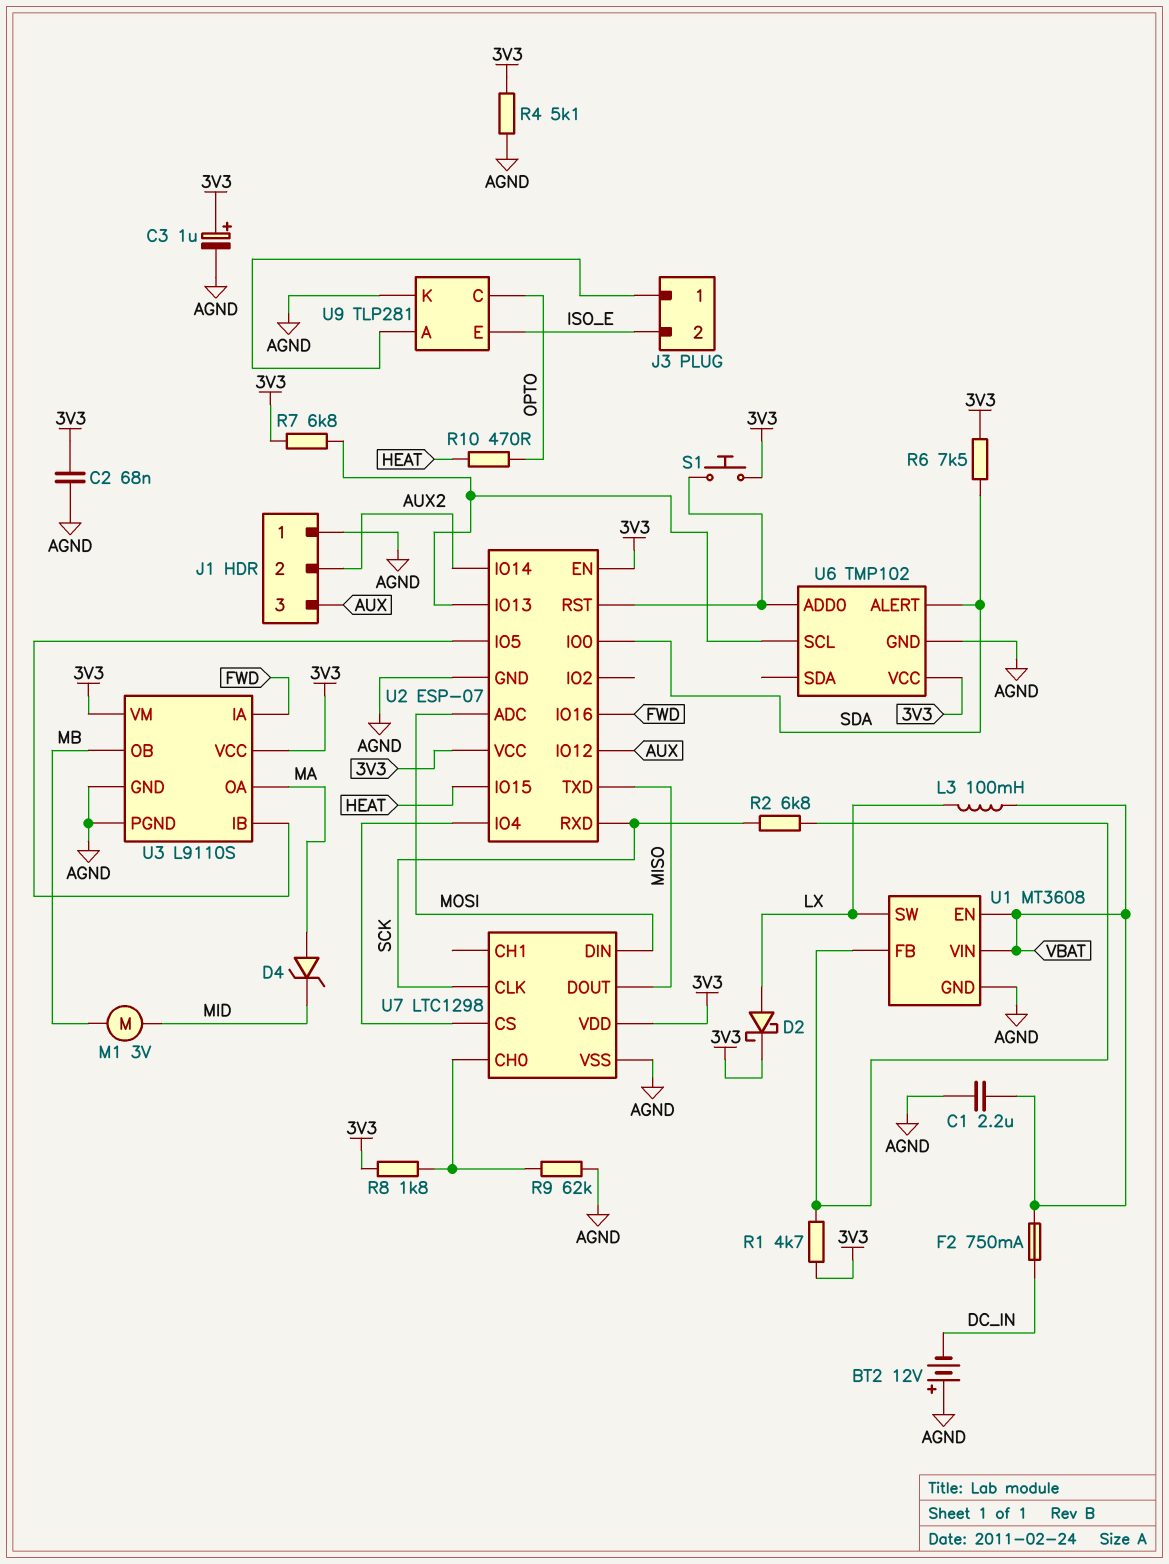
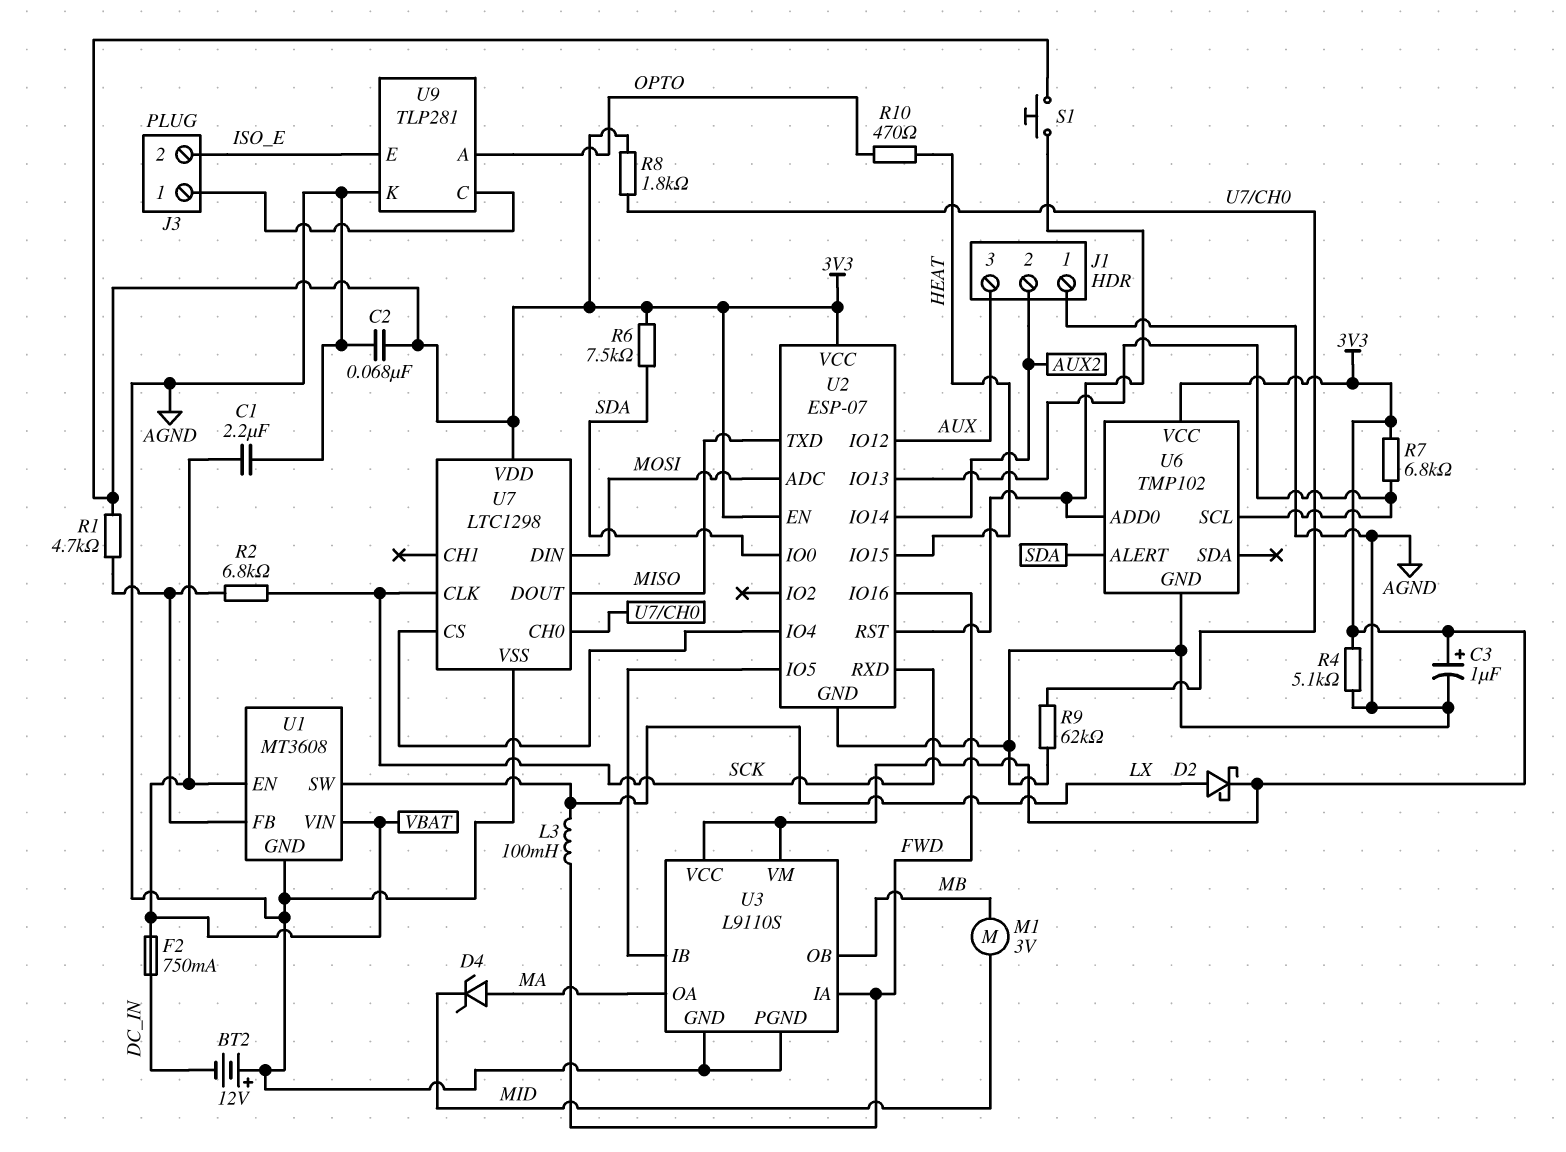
L3: 100mH (LX, VBAT) -> 100mH (FWD, LX)
U9 pin A: J3/1 -> OPTO
U9 pin C: OPTO -> J3/1

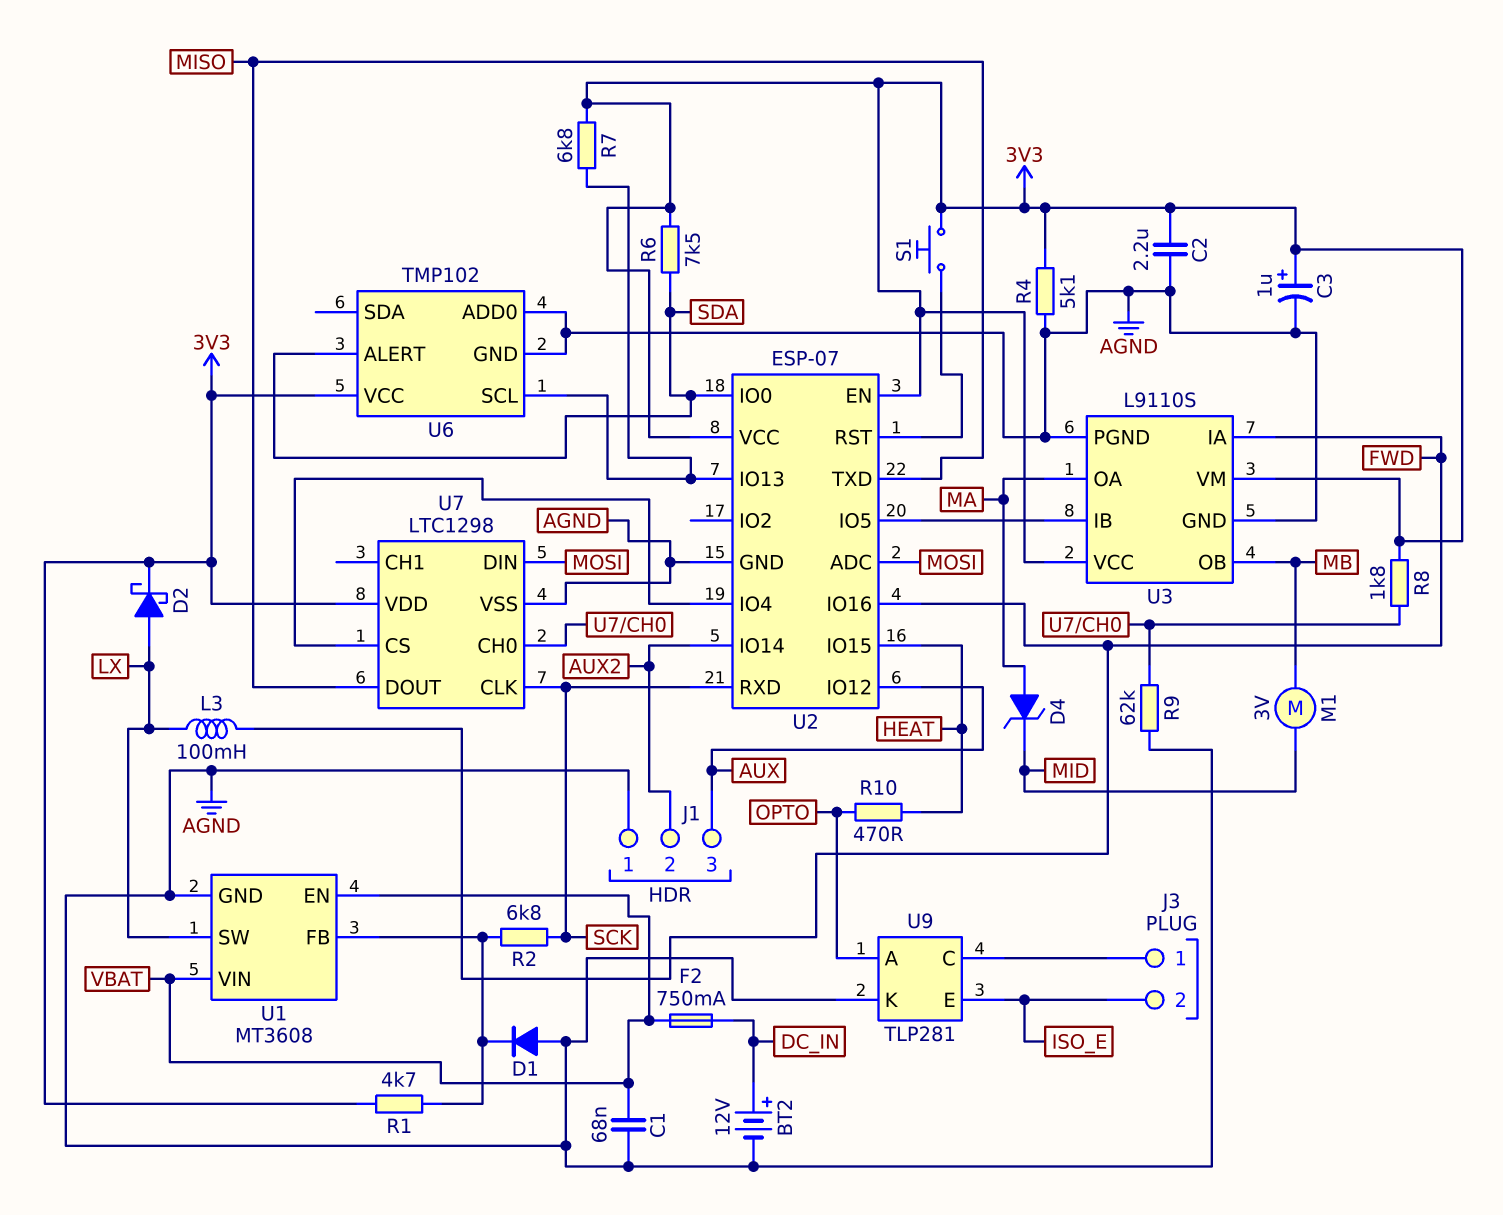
BT2: 12V (plus AGND, minus DC_IN) -> 12V (plus DC_IN, minus AGND)
C1: 2.2uF (AGND, VBAT) -> 68nF (AGND, VBAT)
C2: 68nF (3V3, AGND) -> 2.2uF (3V3, AGND)
D1: none -> diode (A AGND, K U1/FB)
U6 pin ADD0: U2/RST -> AGND

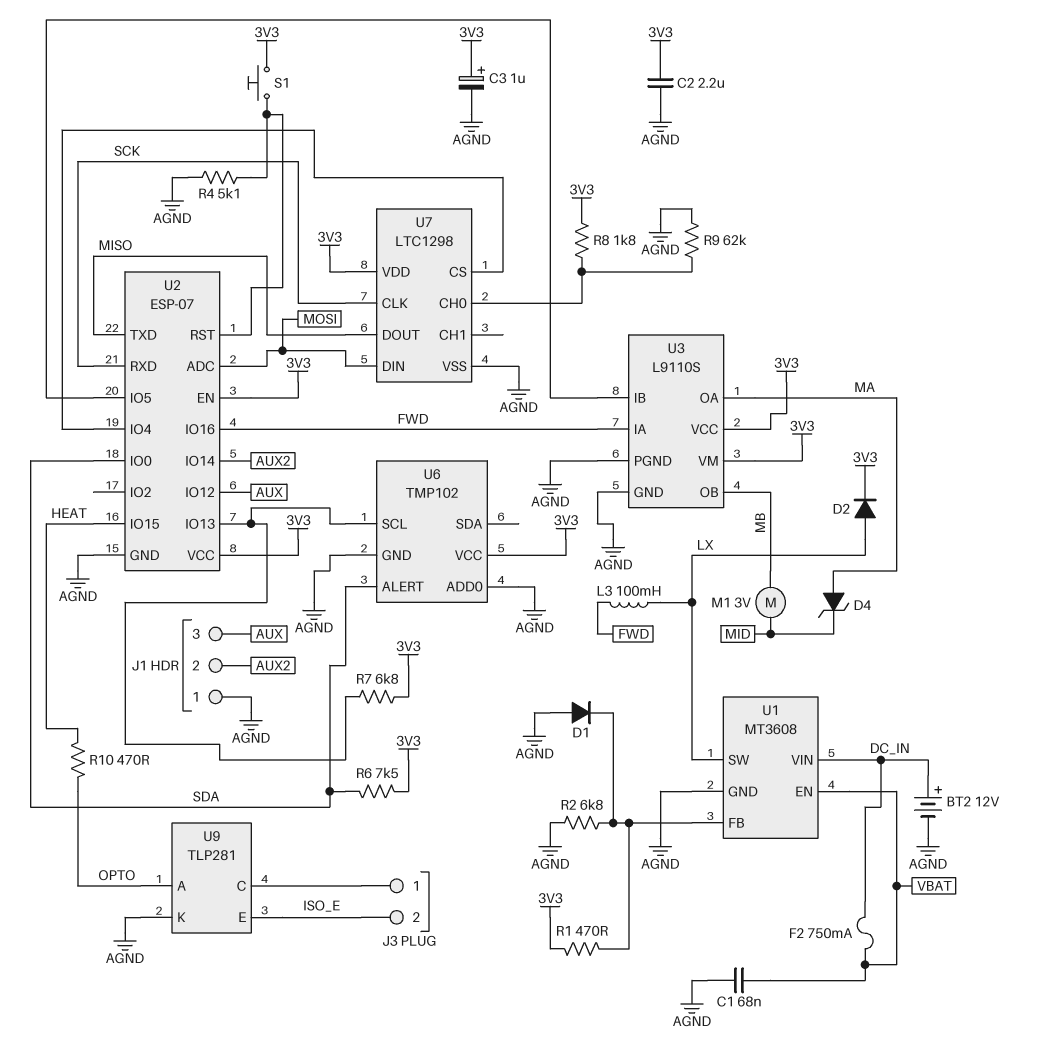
D2: schottky (A LX, K 3V3) -> diode (A LX, K 3V3)
R1: 4.7k (3V3, U1/FB) -> 470 (3V3, U1/FB)
R2: 6.8k (SCK, U1/FB) -> 6.8k (AGND, U1/FB)
R4: 5.1k (3V3, AGND) -> 5.1k (AGND, U2/RST)
U1 pin VIN: VBAT -> DC_IN

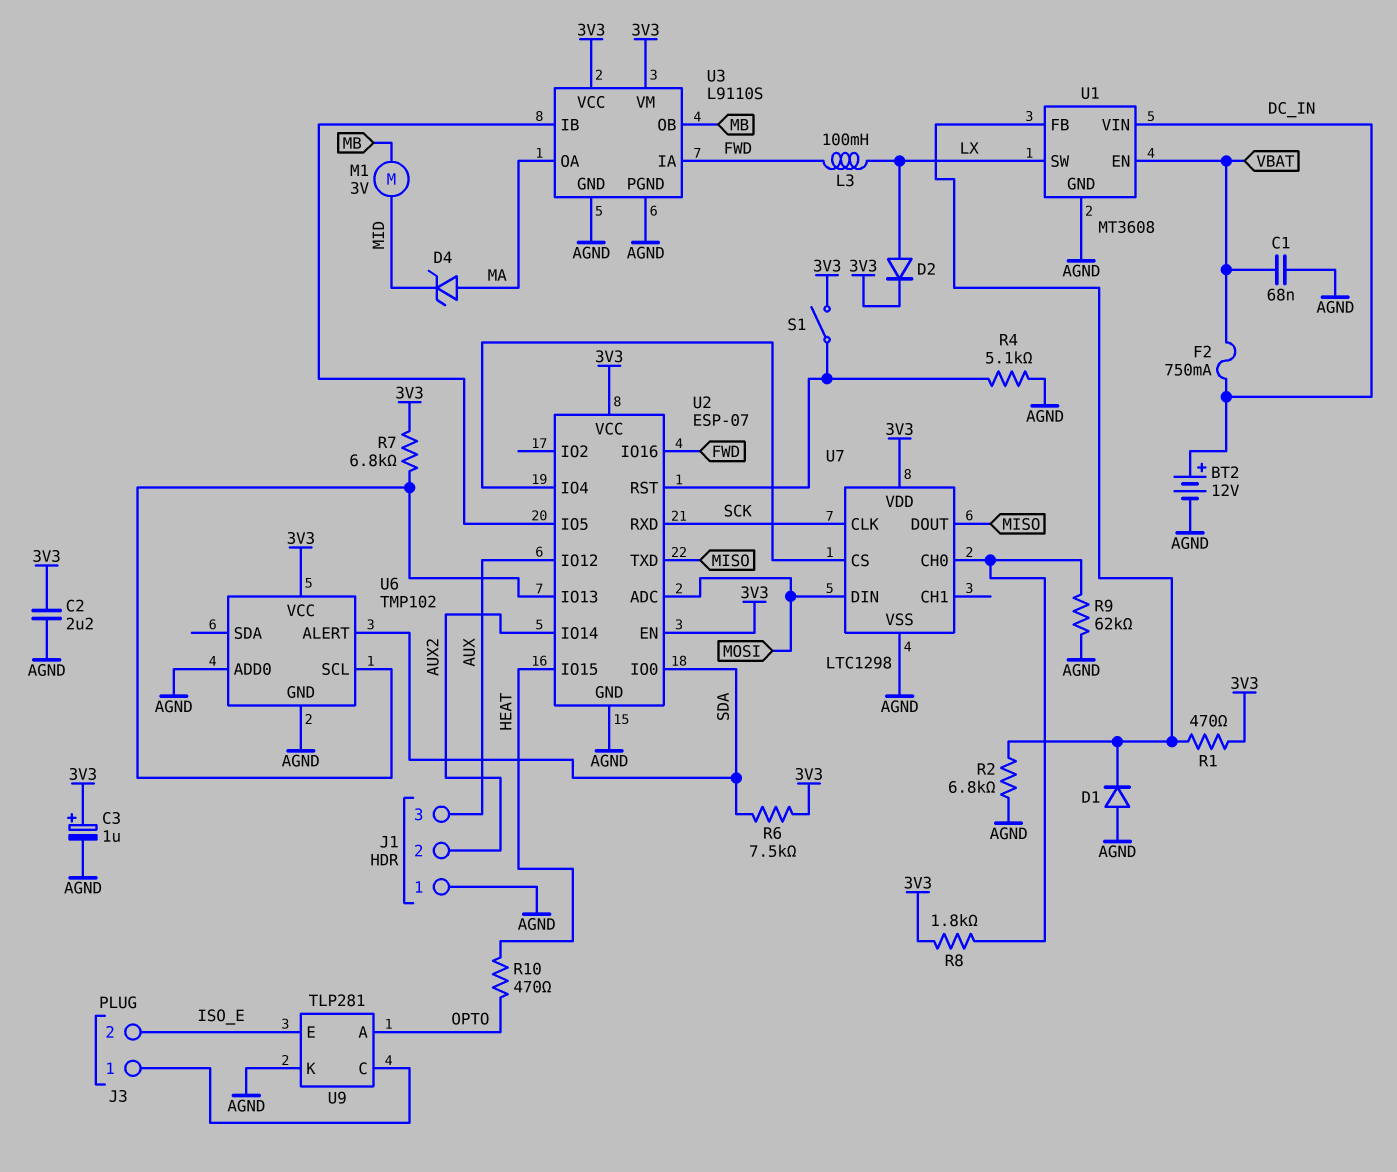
S1: button (3V3, U2/RST) -> switch (3V3, U2/RST)

